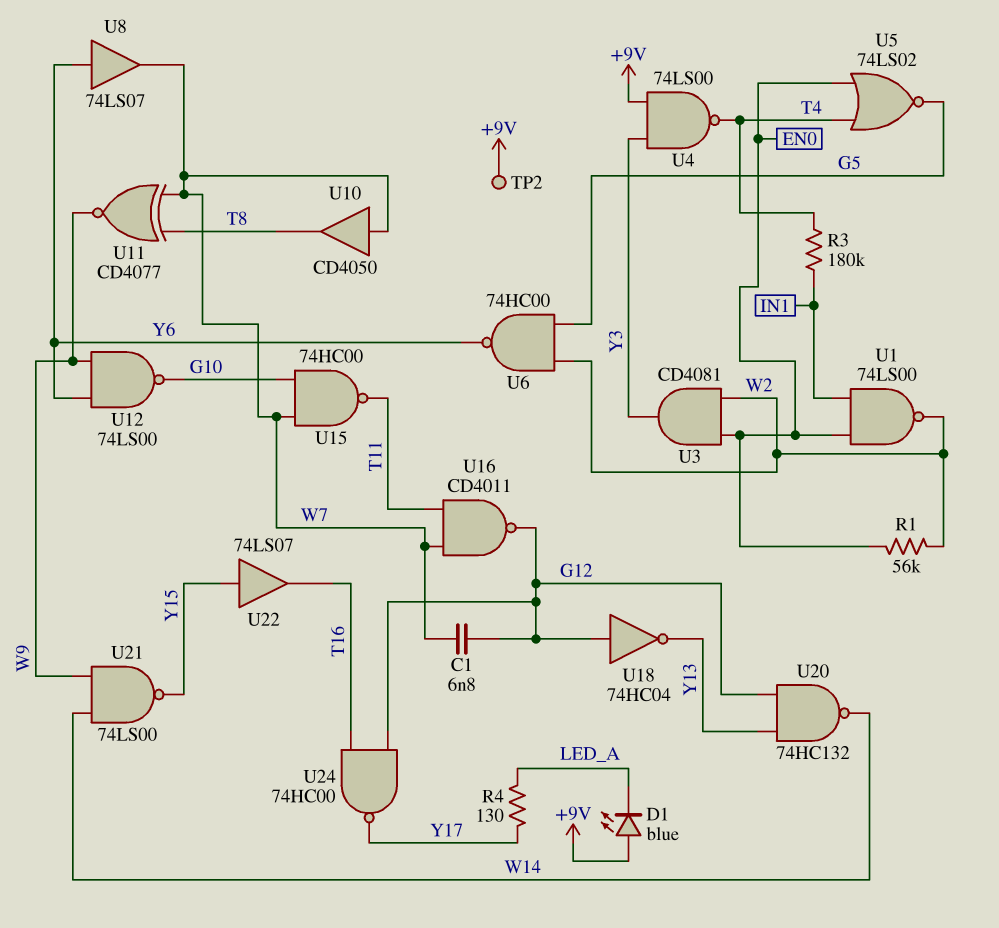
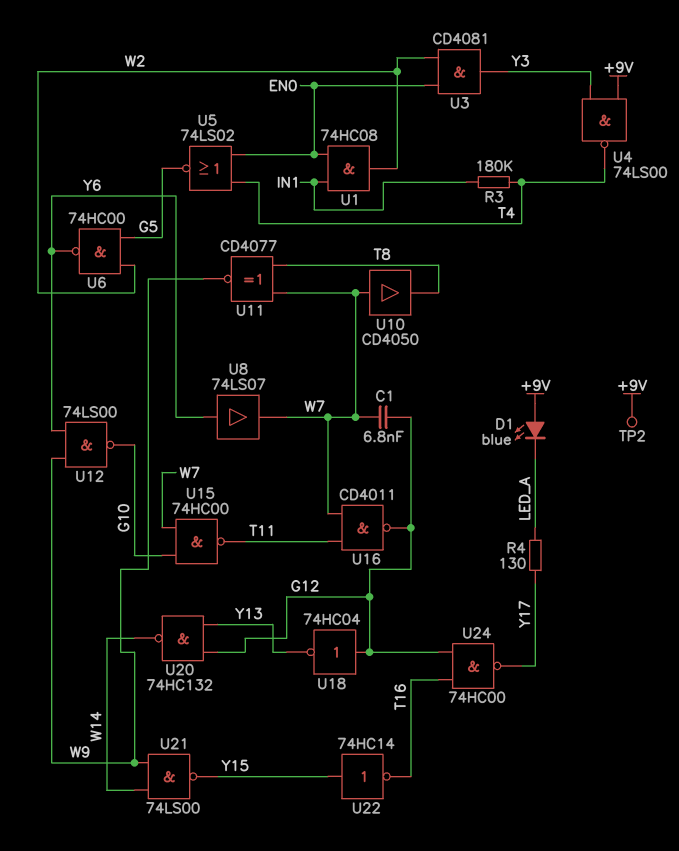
R1: 56k (EN0, W2) -> none
U1: NAND 74LS00 (in EN0, in IN1, out W2) -> AND 74HC08 (in EN0, in IN1, out W2)
U22: buffer 74LS07 (in Y15, out T16) -> NOT 74HC14 (in Y15, out T16)

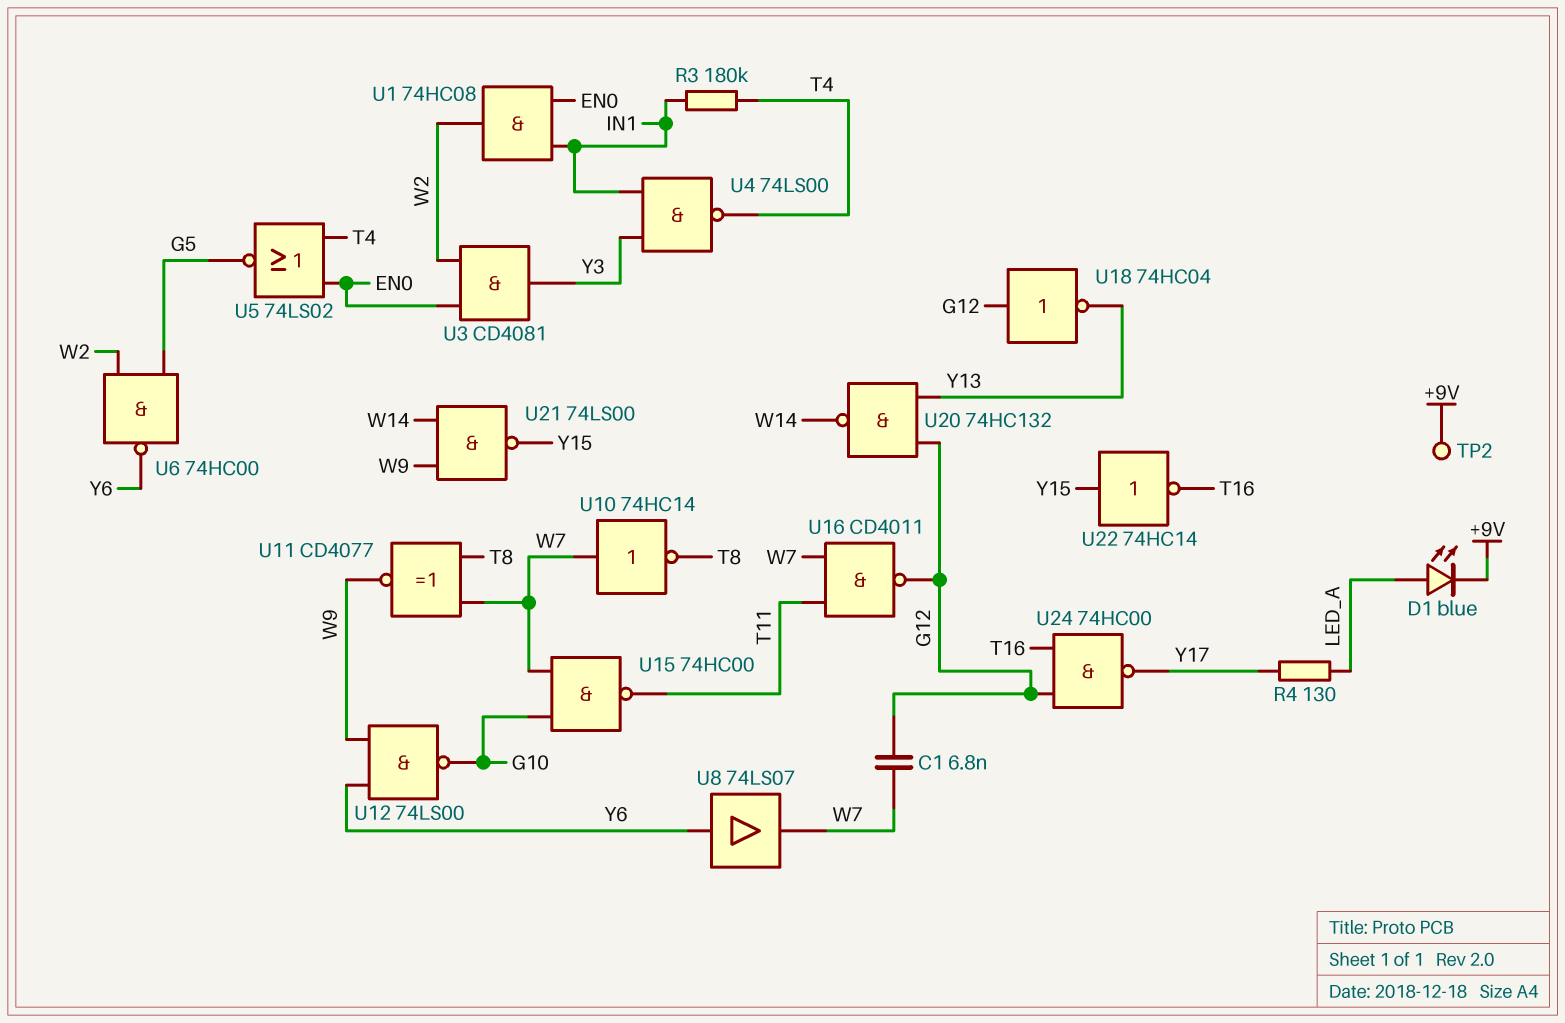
D1: LED blue (A +9V, K LED_A) -> LED blue (A LED_A, K +9V)
U4: NAND 74LS00 (in +9V, in Y3, out T4) -> NAND 74LS00 (in IN1, in Y3, out T4)
U10: buffer CD4050 (in W7, out T8) -> NOT 74HC14 (in W7, out T8)

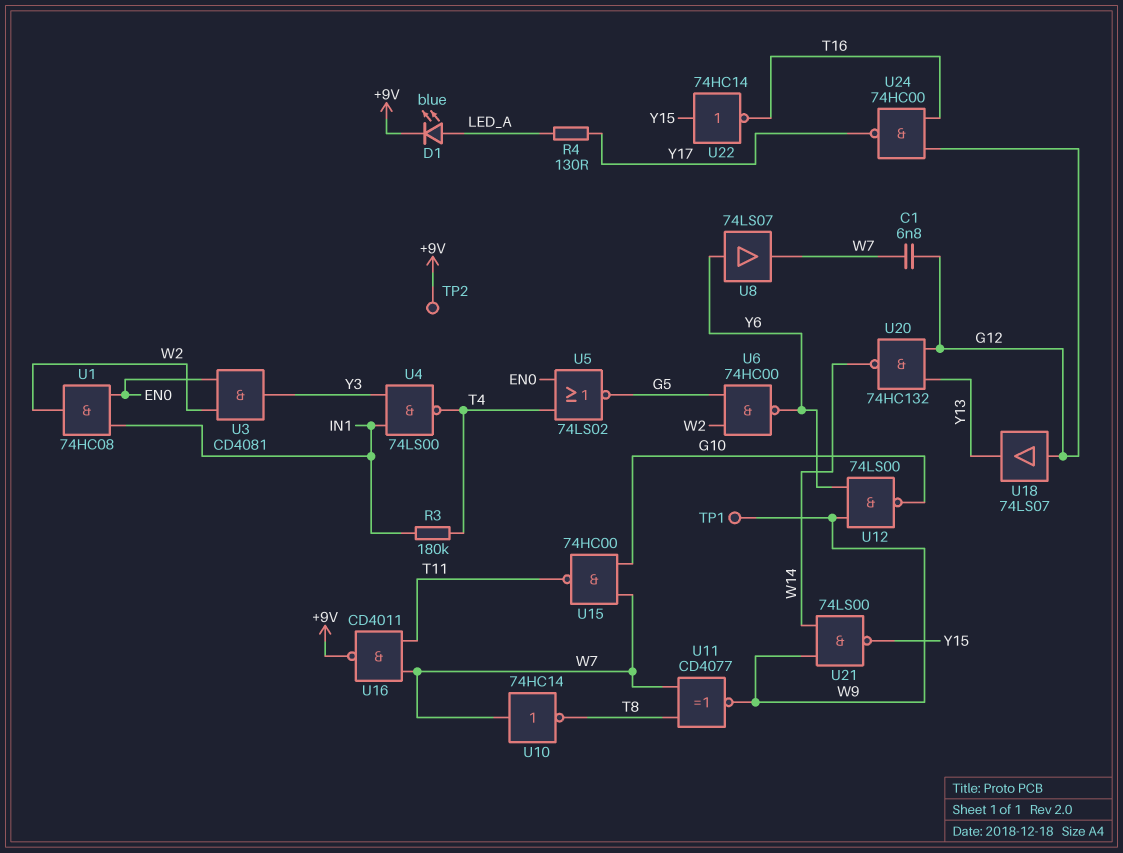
TP1: none -> test point (W9)
U16: NAND CD4011 (in T11, in W7, out G12) -> NAND CD4011 (in T11, in W7, out +9V)
U18: NOT 74HC04 (in G12, out Y13) -> buffer 74LS07 (in G12, out Y13)

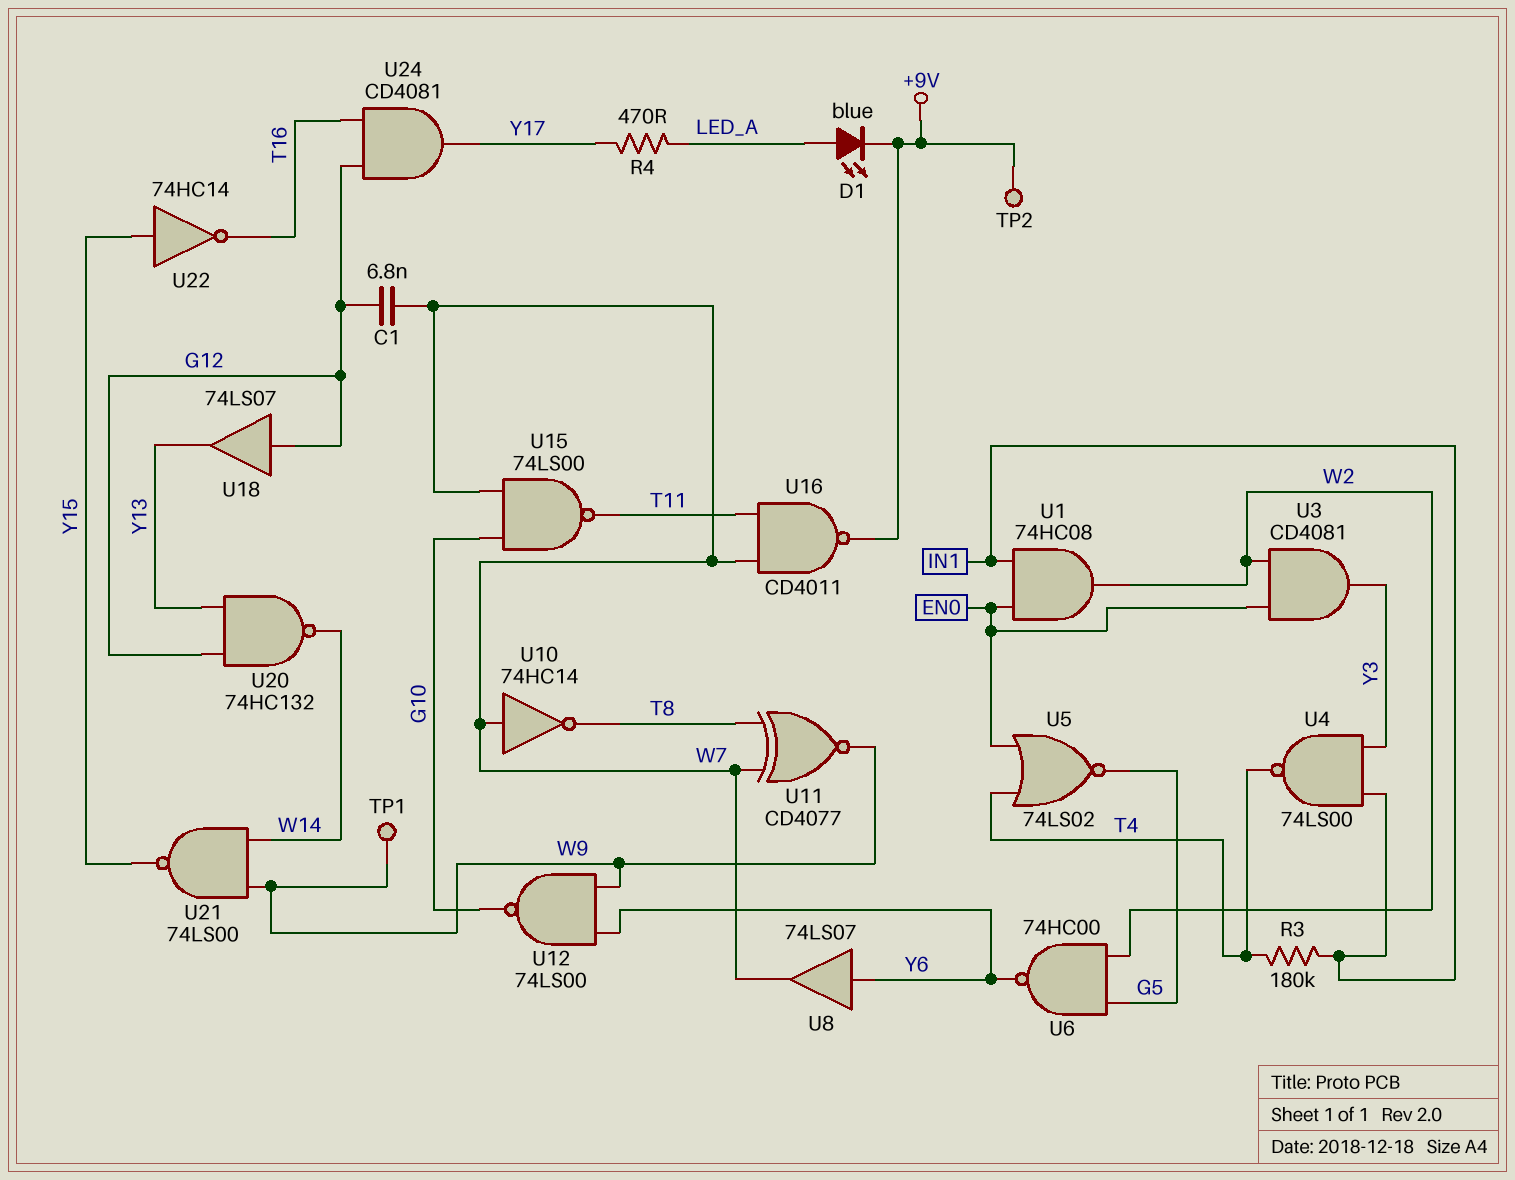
R4: 130 (LED_A, Y17) -> 470 (LED_A, Y17)
U15: NAND 74HC00 (in G10, in W7, out T11) -> NAND 74LS00 (in G10, in W7, out T11)
U24: NAND 74HC00 (in G12, in T16, out Y17) -> AND CD4081 (in G12, in T16, out Y17)

